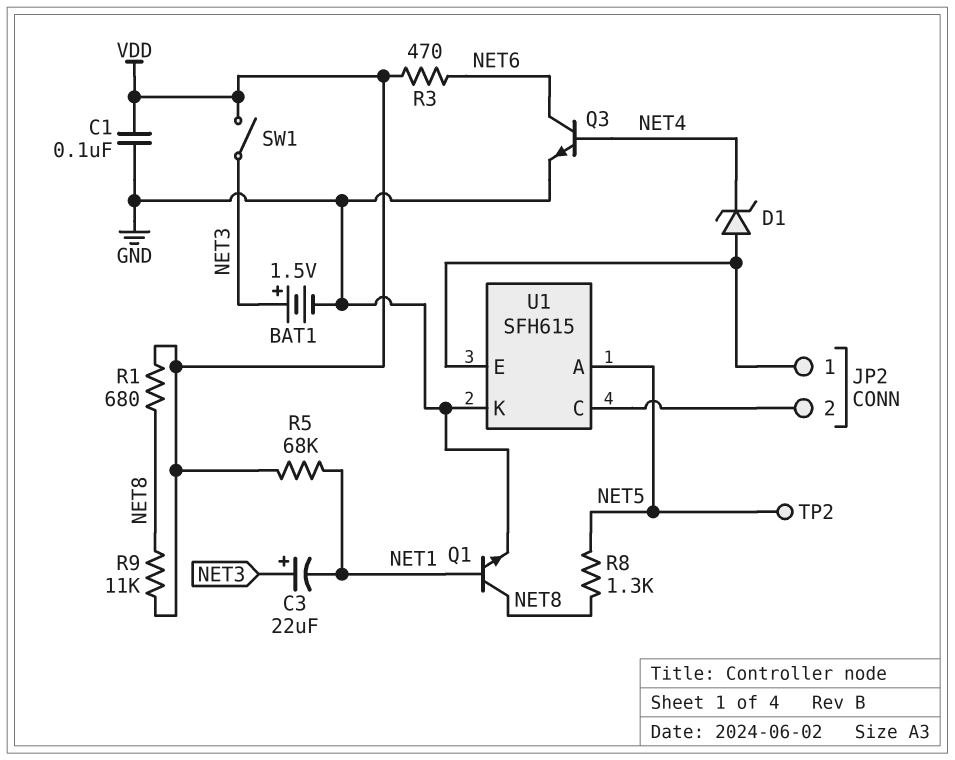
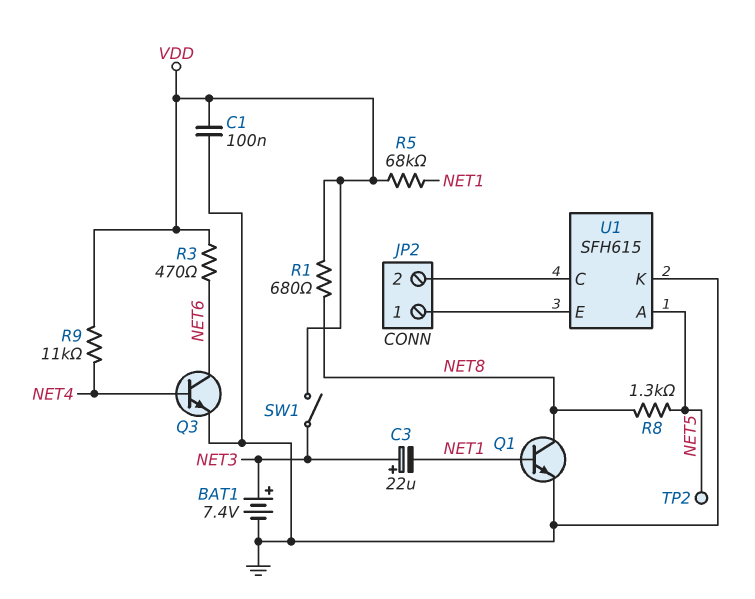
BAT1: 1.5V (plus NET3, minus GND) -> 7.4V (plus NET3, minus GND)
D1: zener (A JP2/1, K NET4) -> none
R9: 11k (NET8, VDD) -> 11k (NET4, VDD)

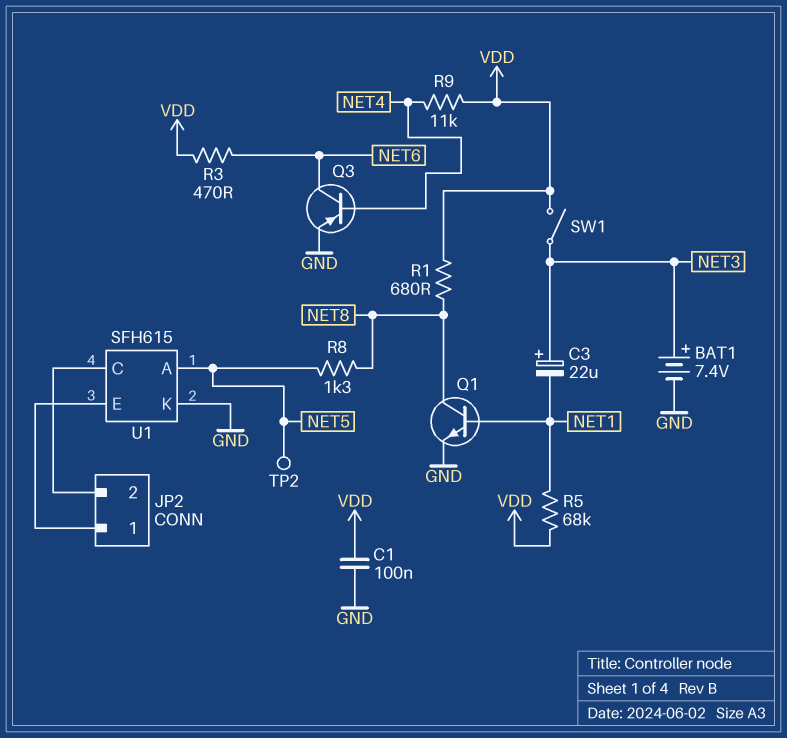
Q3: NPN (B NET4, C NET6, E GND) -> PNP (B NET4, C NET6, E GND)

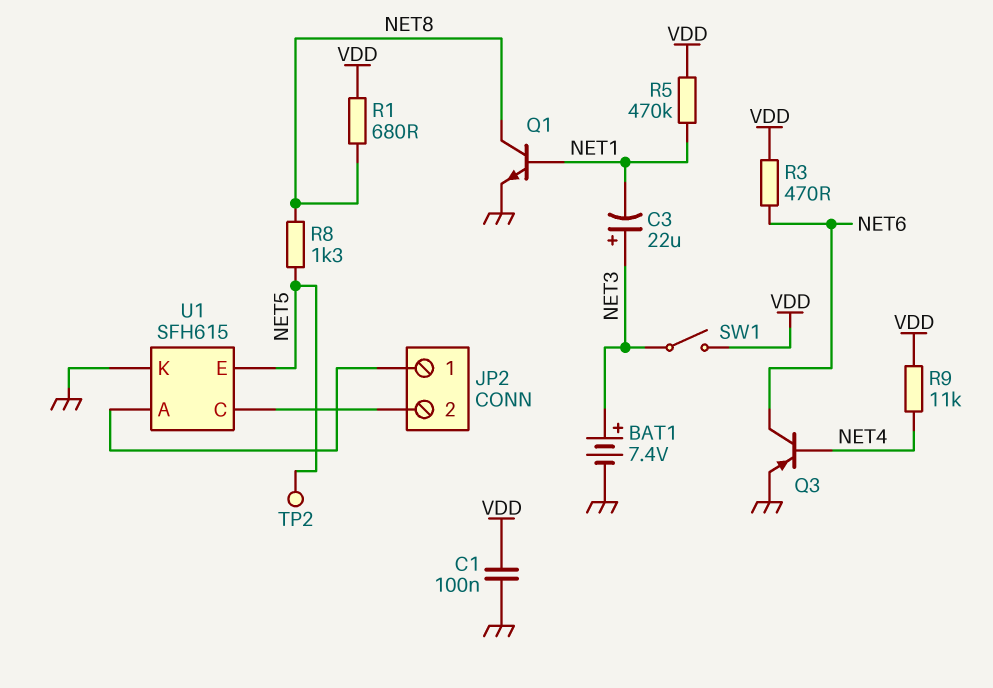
R5: 68k (NET1, VDD) -> 470k (NET1, VDD)
U1 pin A: NET5 -> JP2/1
U1 pin E: JP2/1 -> NET5

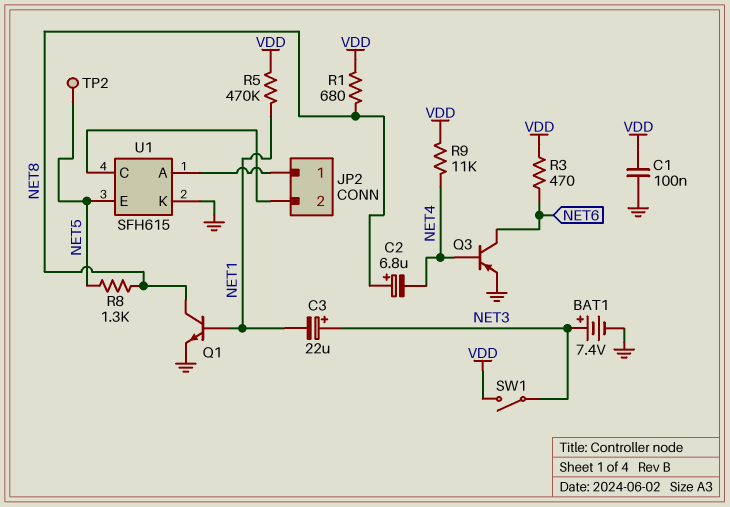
C2: none -> 6.8uF (plus NET8, minus NET4)

